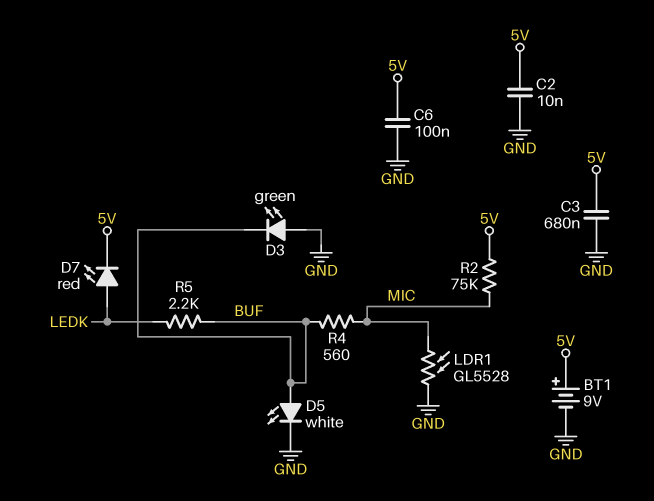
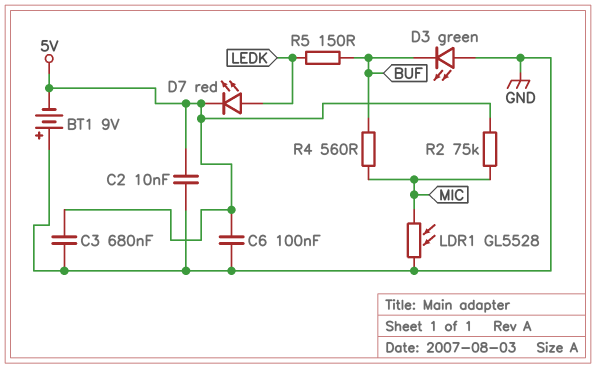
BT1: 9V (plus 5V, minus GND) -> 9V (plus GND, minus 5V)
D5: LED white (A BUF, K GND) -> none
R5: 2.2k (BUF, LEDK) -> 150 (BUF, LEDK)

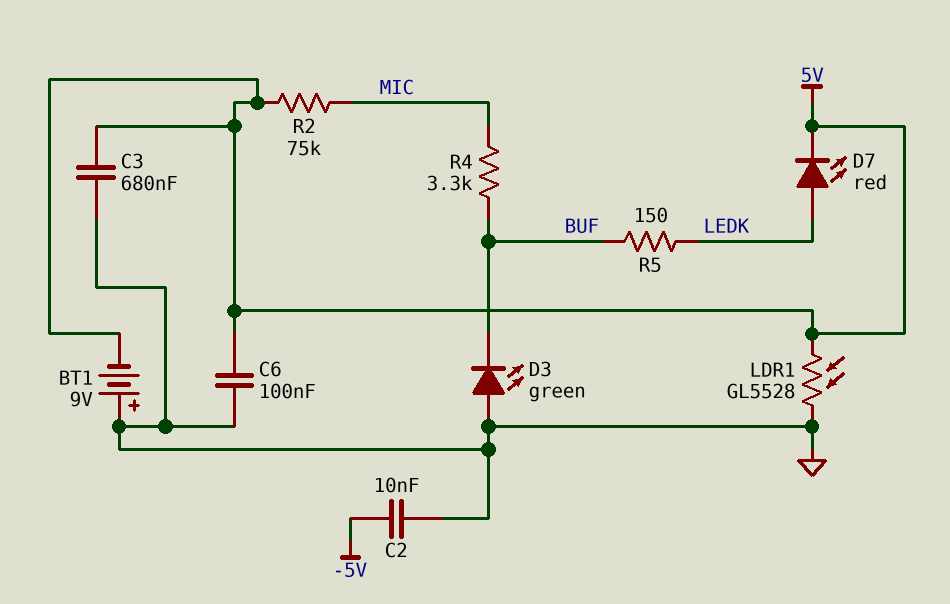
C2: 10nF (5V, GND) -> 10nF (-5V, GND)
LDR1: GL5528 (GND, MIC) -> GL5528 (5V, GND)
R4: 560 (BUF, MIC) -> 3.3k (BUF, MIC)

